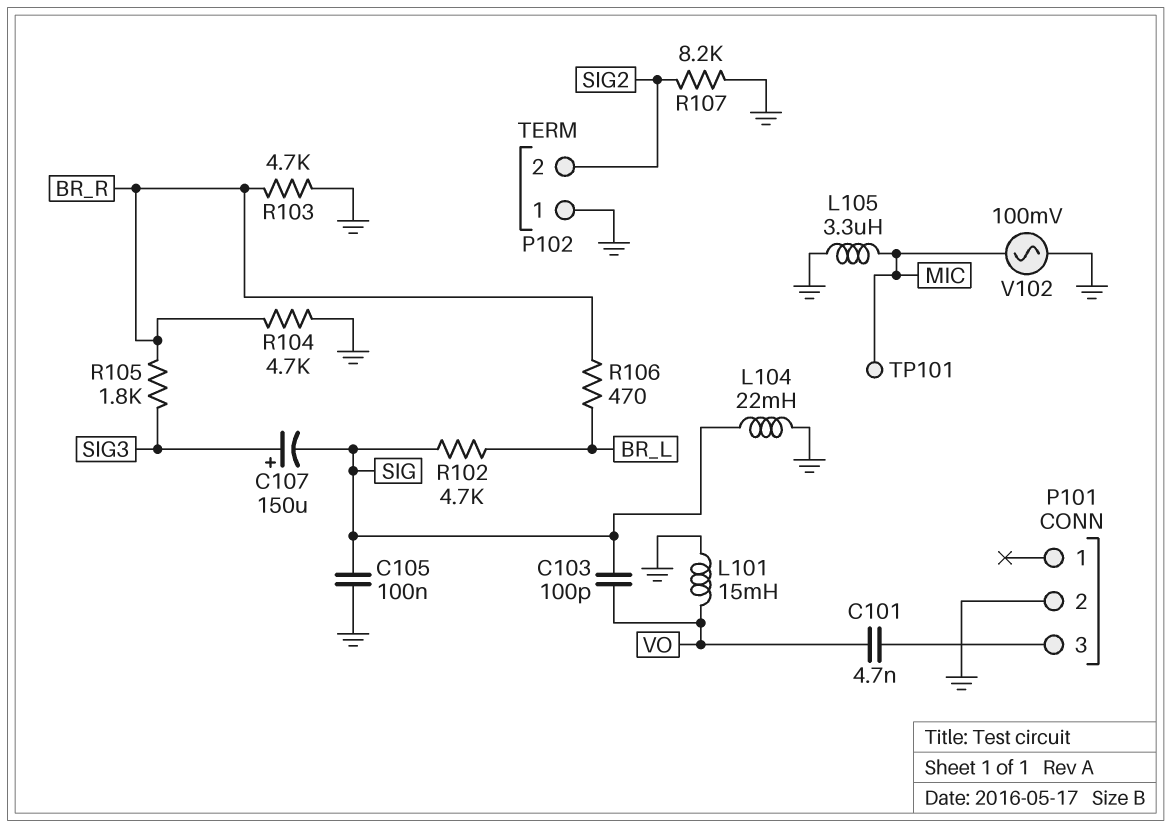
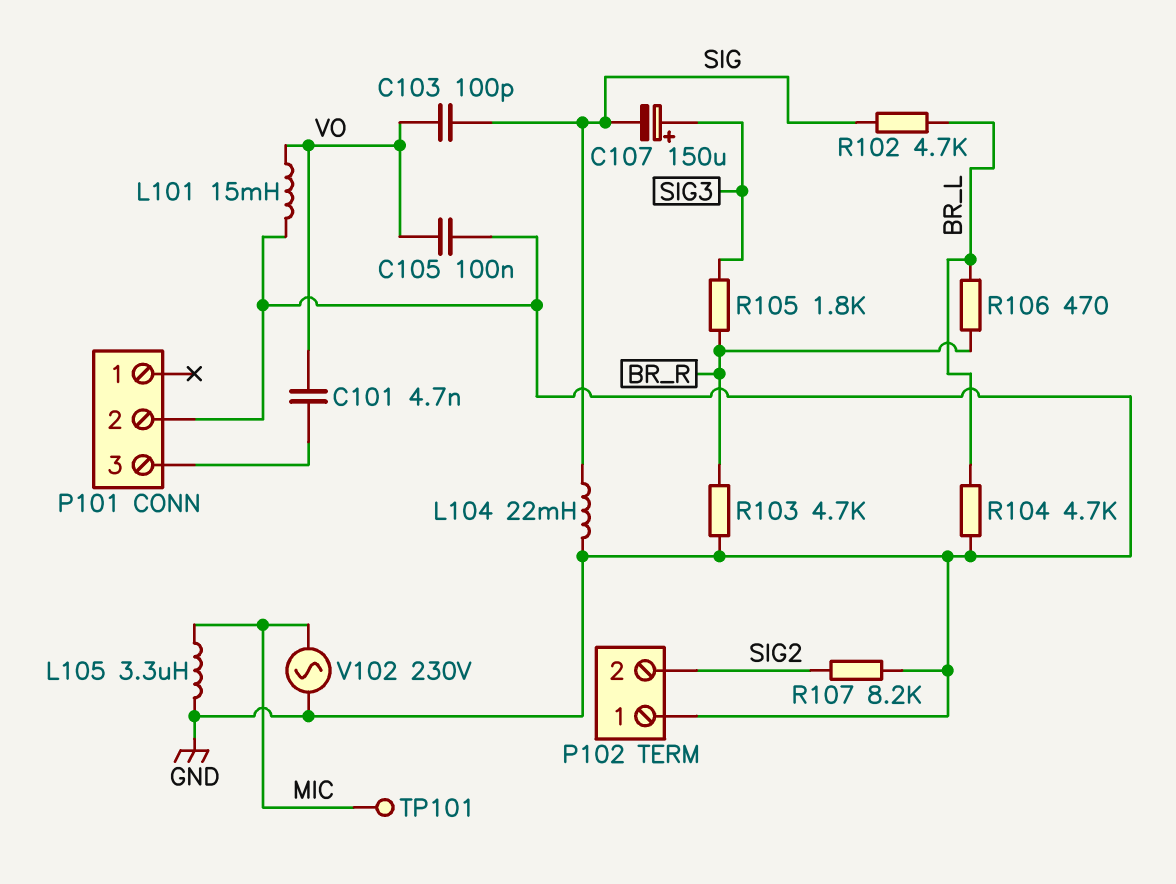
C105: 100nF (GND, SIG) -> 100nF (GND, VO)
R104: 4.7k (BR_R, GND) -> 4.7k (BR_L, GND)
V102: AC 100mV (GND, MIC) -> AC 230V (GND, MIC)

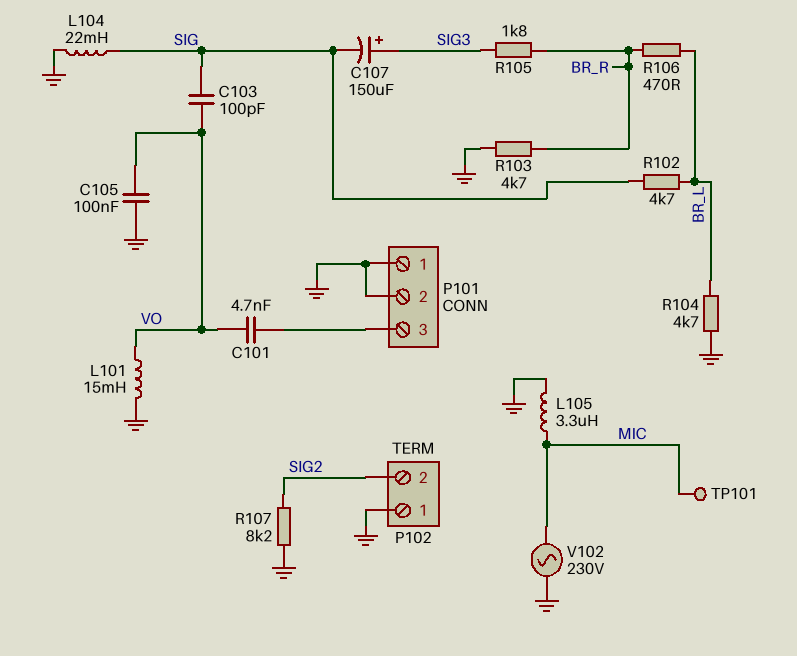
P101 pin 1: none -> GND

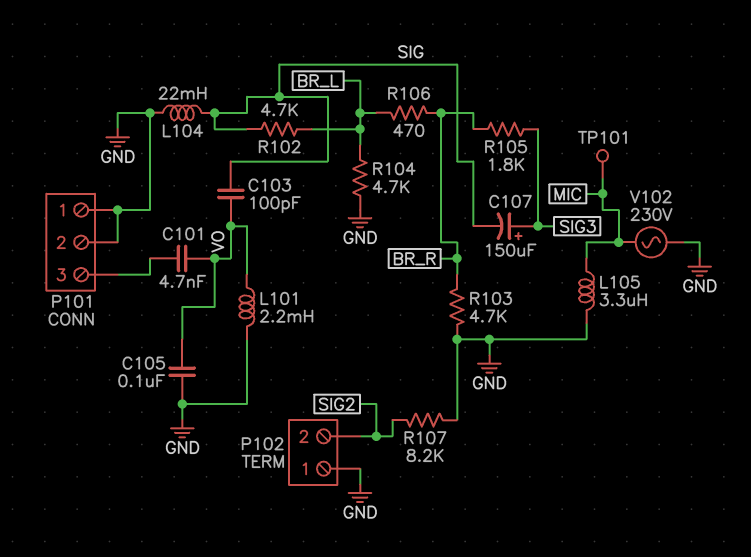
L101: 15mH (GND, VO) -> 2.2mH (GND, VO)

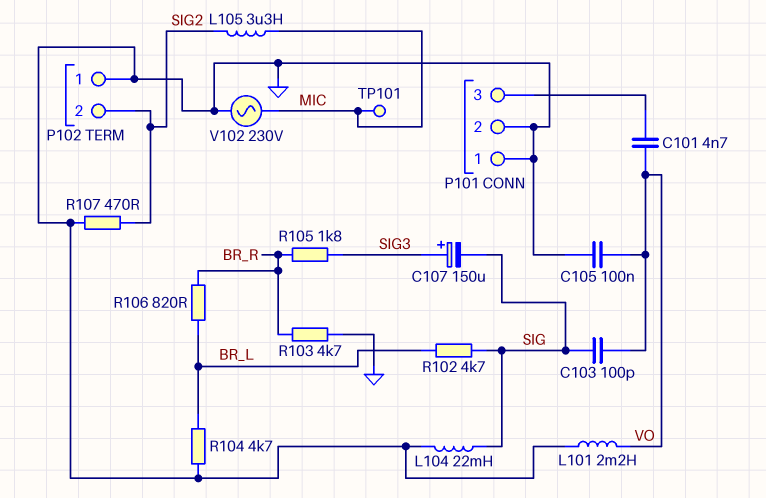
L105: 3.3uH (GND, MIC) -> 3.3uH (MIC, SIG2)
R106: 470 (BR_L, BR_R) -> 820 (BR_L, BR_R)
R107: 8.2k (GND, SIG2) -> 470 (GND, SIG2)

